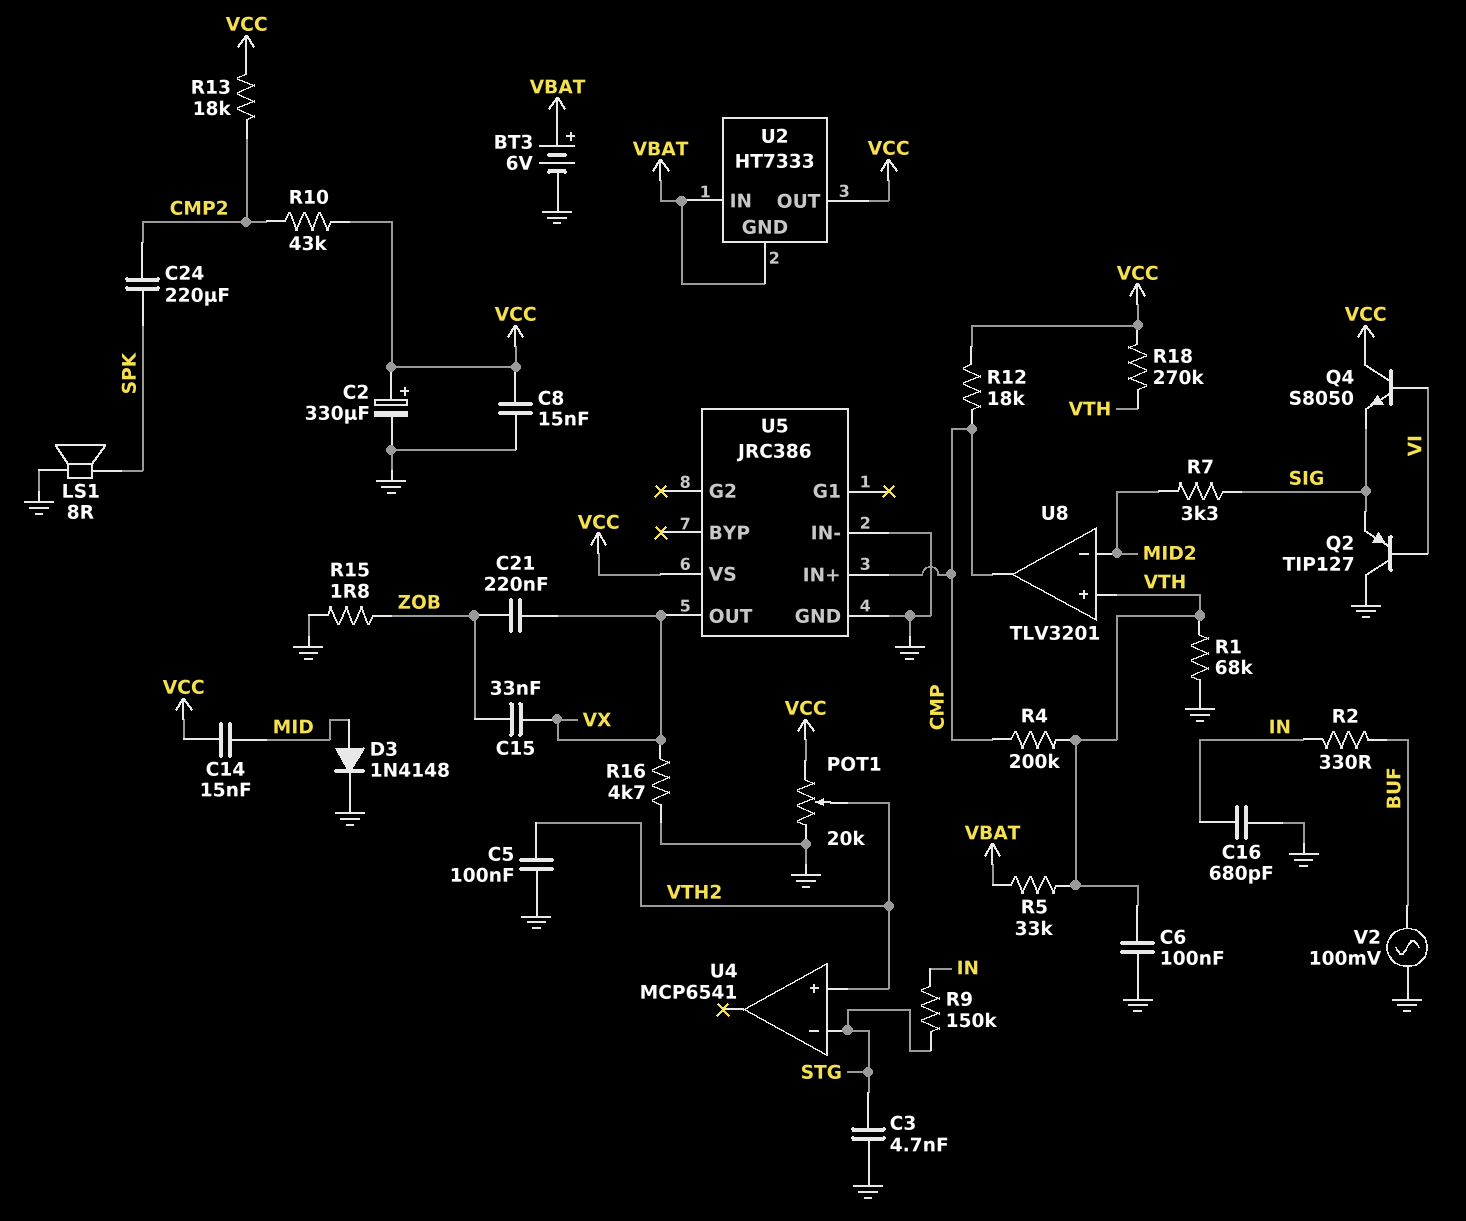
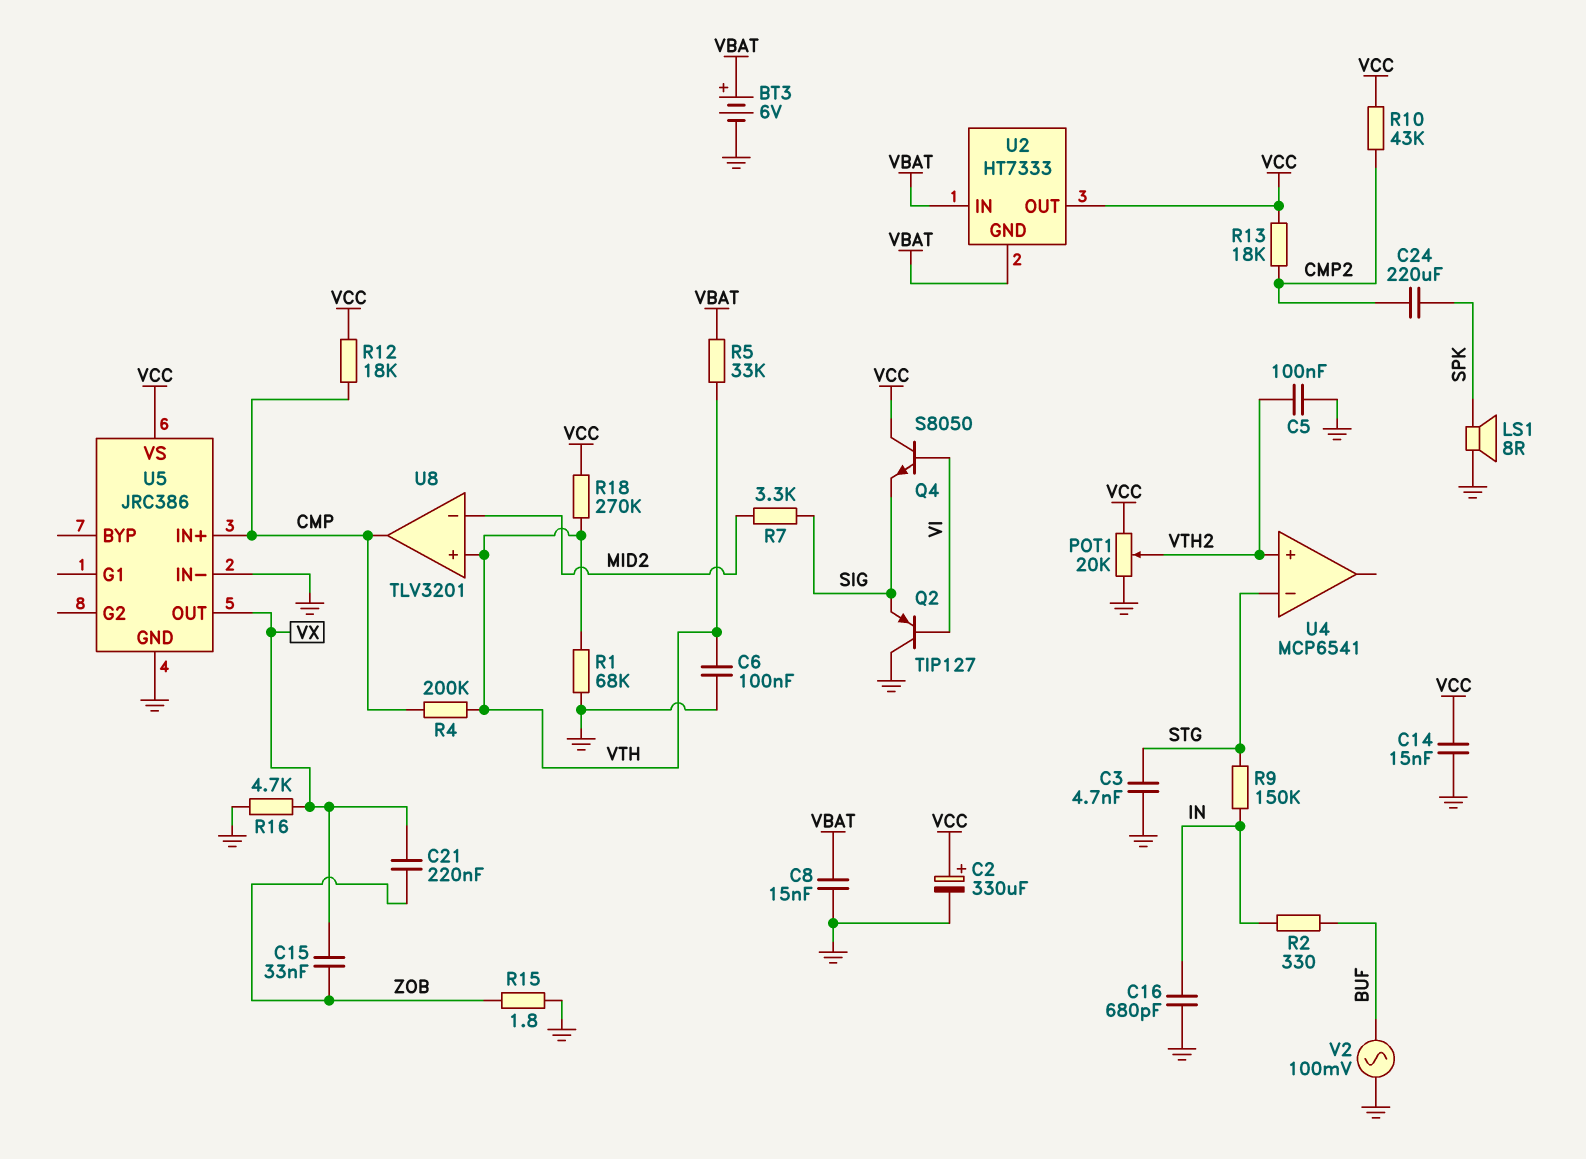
C8: 15nF (GND, VCC) -> 15nF (GND, VBAT)
C14: 15nF (MID, VCC) -> 15nF (GND, VCC)
D3: diode 1N4148 (A MID, K GND) -> none

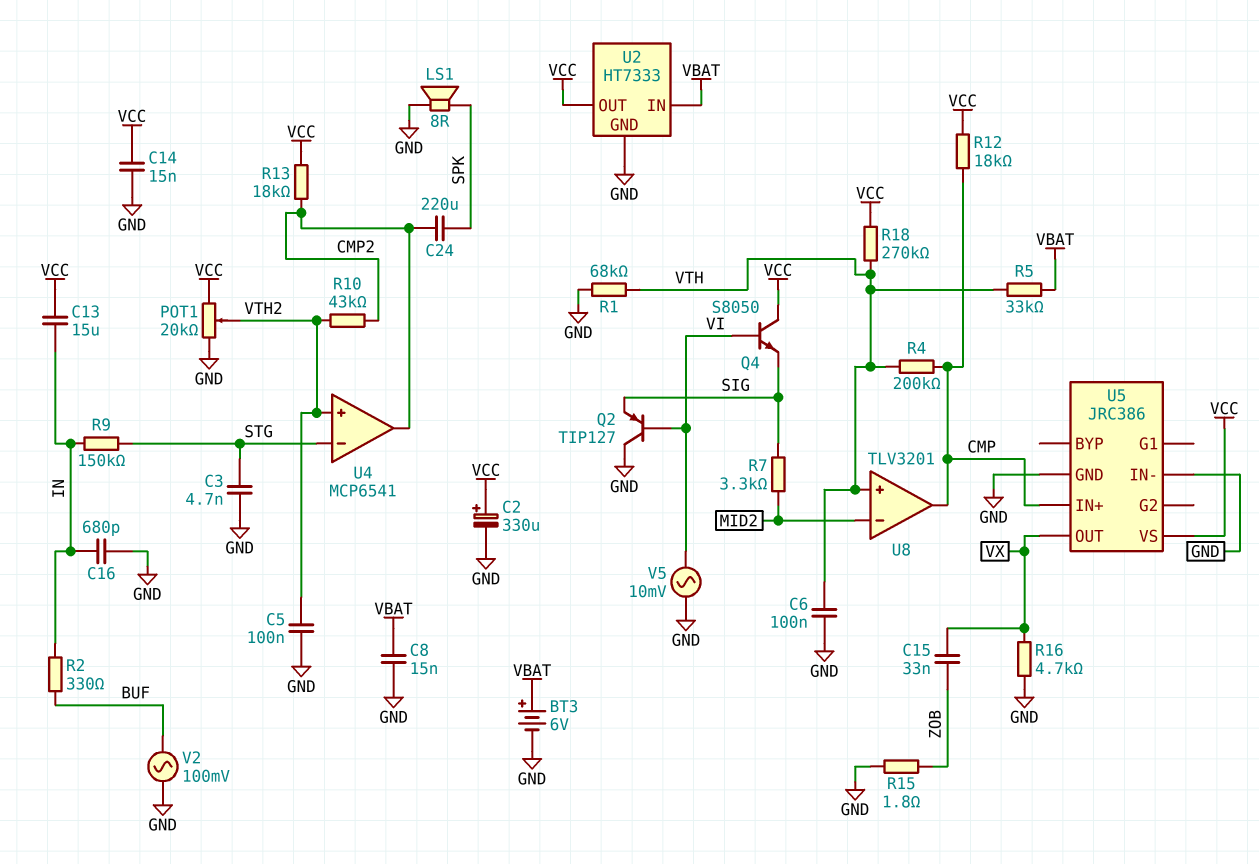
C13: none -> 15uF (IN, VCC)
C21: 220nF (VX, ZOB) -> none
R10: 43k (CMP2, VCC) -> 43k (CMP2, VTH2)
U2 pin GND: VBAT -> GND
U4 pin out: none -> CMP2
V5: none -> AC 10mV (GND, VI)

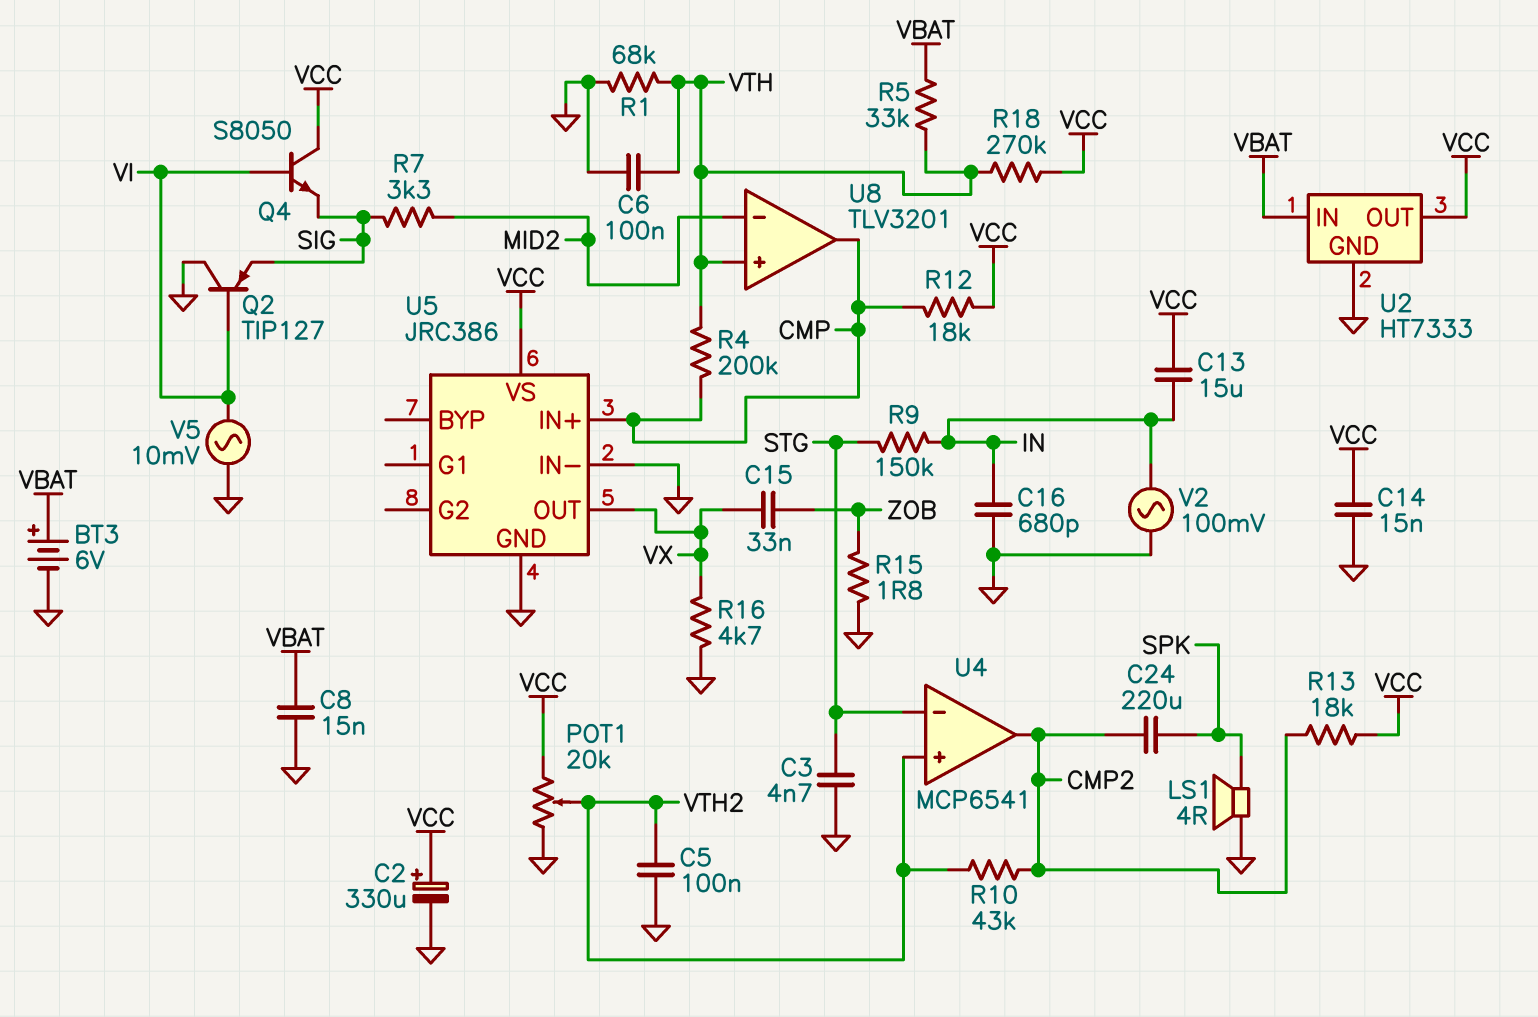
LS1: speaker 8R (GND, SPK) -> speaker 4R (GND, SPK)
R2: 330 (BUF, IN) -> none
V2: AC 100mV (BUF, GND) -> AC 100mV (GND, IN)

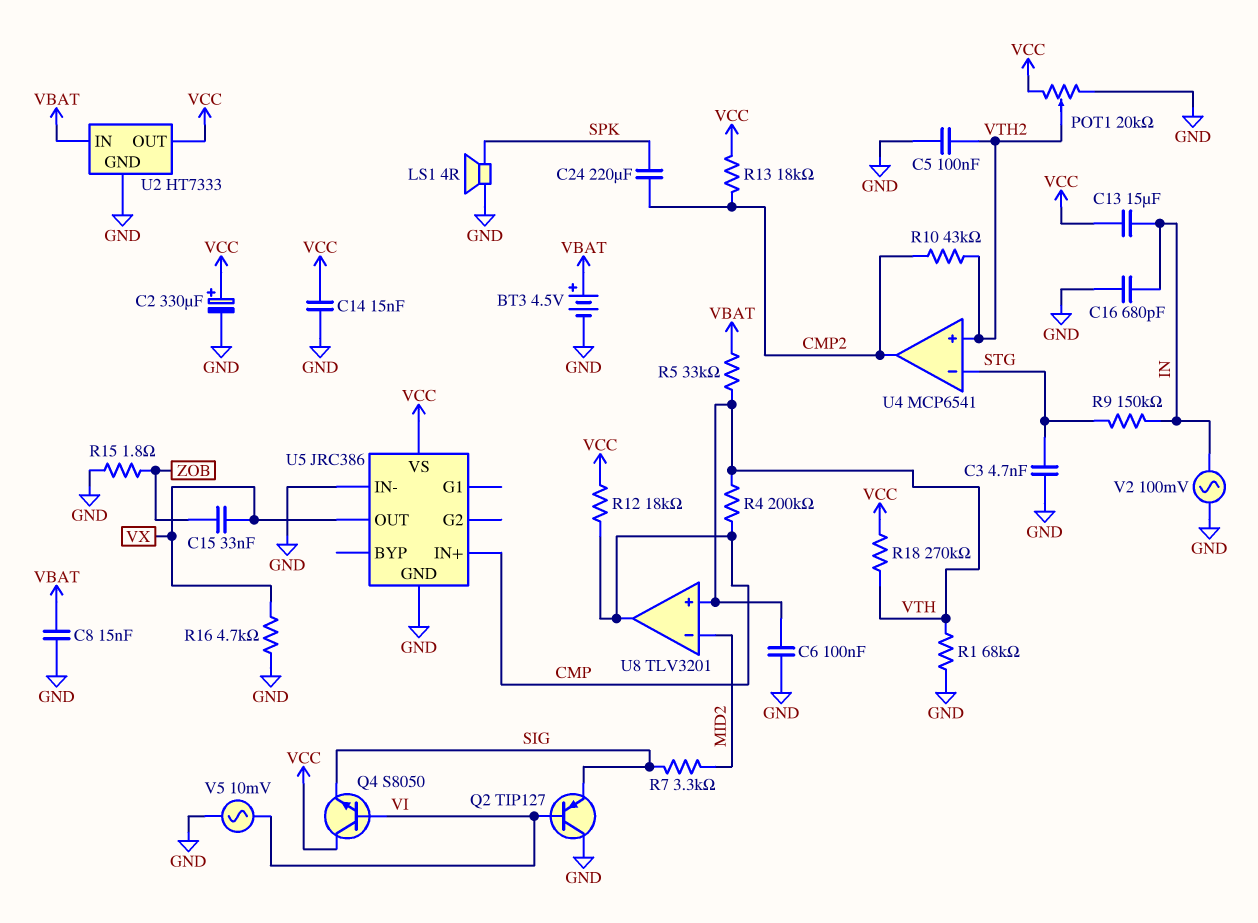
BT3: 6V (plus VBAT, minus GND) -> 4.5V (plus VBAT, minus GND)

